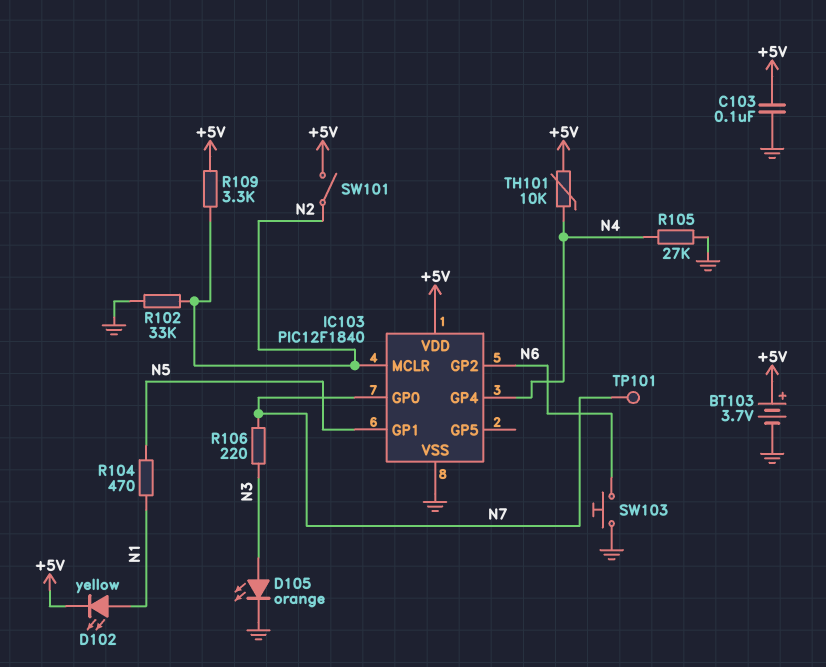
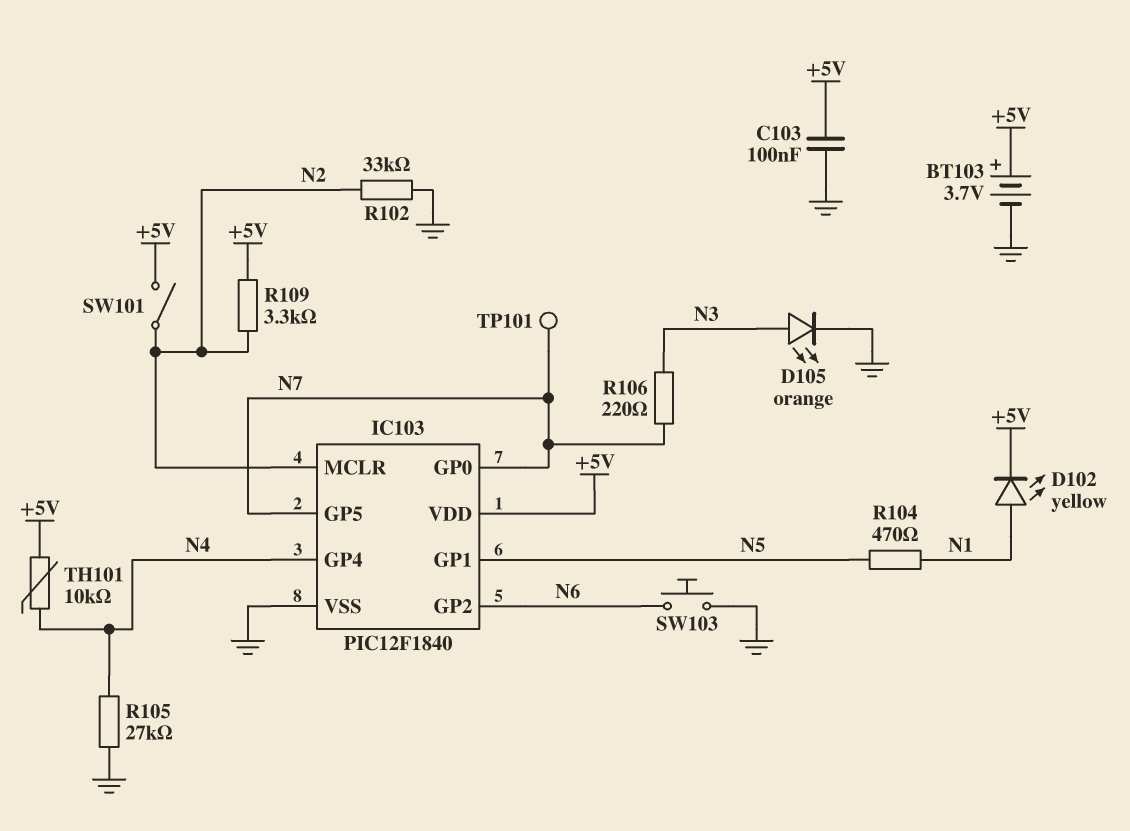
IC103 pin GP5: none -> N7

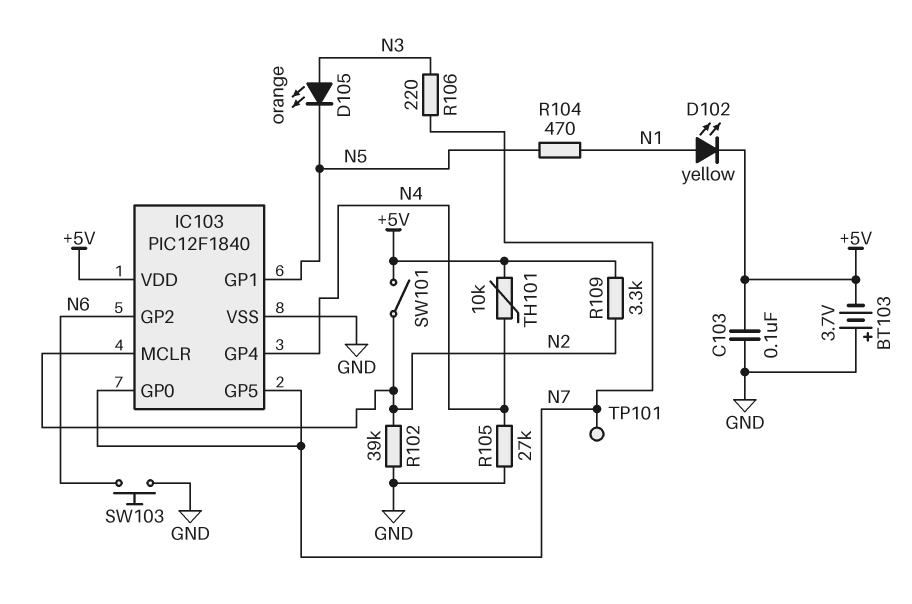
BT103: 3.7V (plus +5V, minus GND) -> 3.7V (plus GND, minus +5V)
D105: LED orange (A N3, K GND) -> LED orange (A N3, K N5)
R102: 33k (GND, N2) -> 39k (GND, N2)

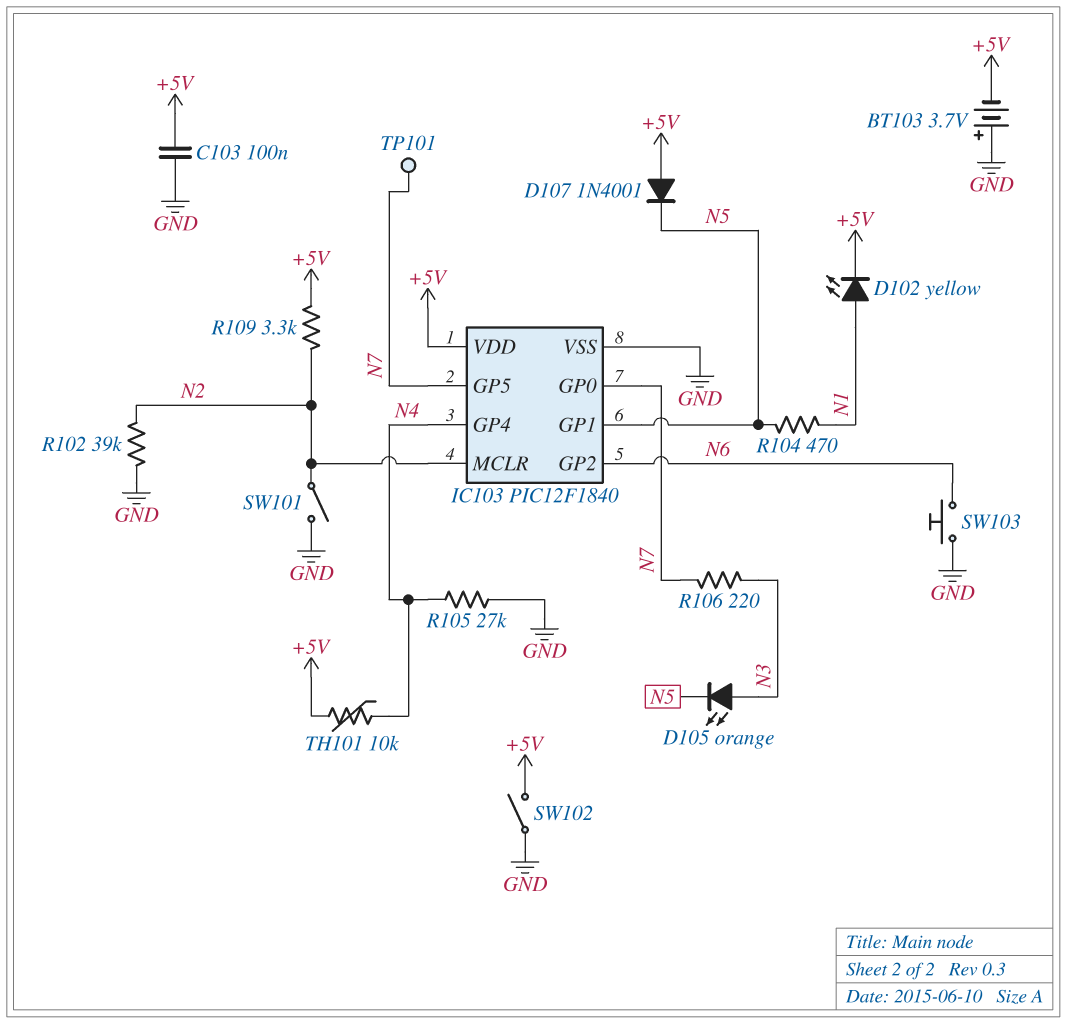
D107: none -> diode 1N4001 (A +5V, K N5)
SW101: switch (+5V, N2) -> switch (GND, N2)
SW102: none -> switch (+5V, GND)

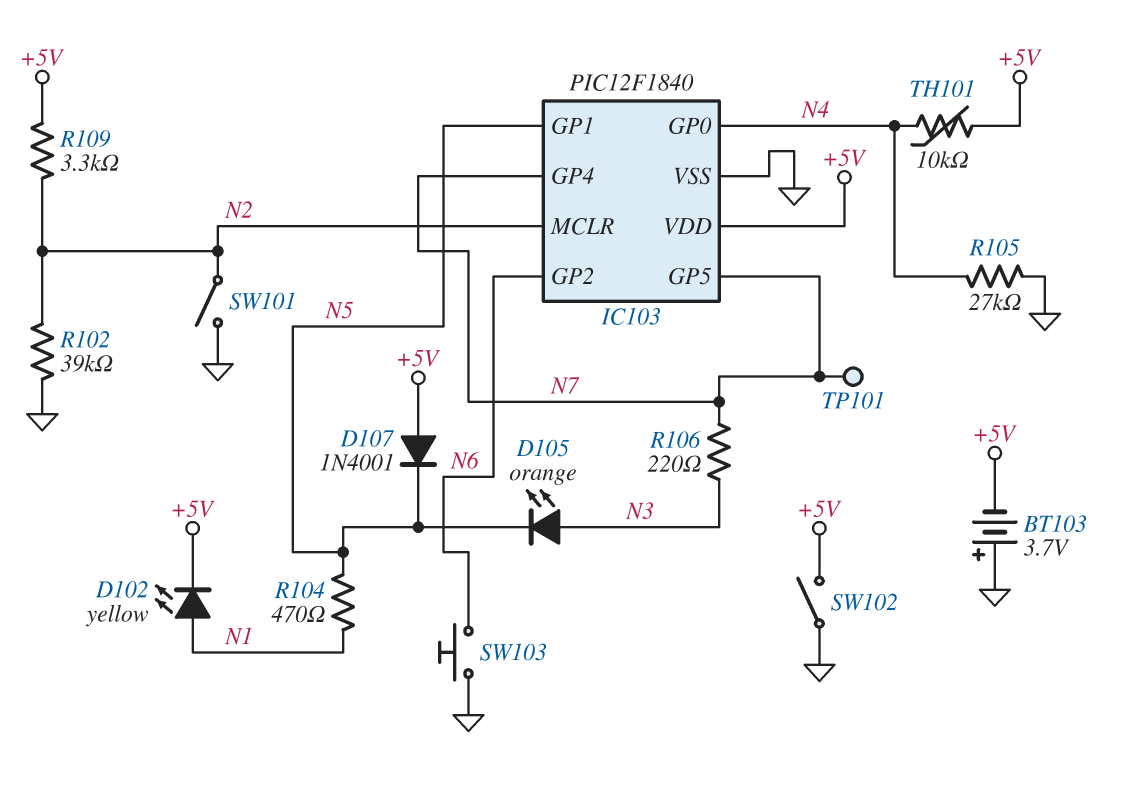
C103: 100nF (+5V, GND) -> none
IC103 pin GP0: N7 -> N4
IC103 pin GP4: N4 -> N7

